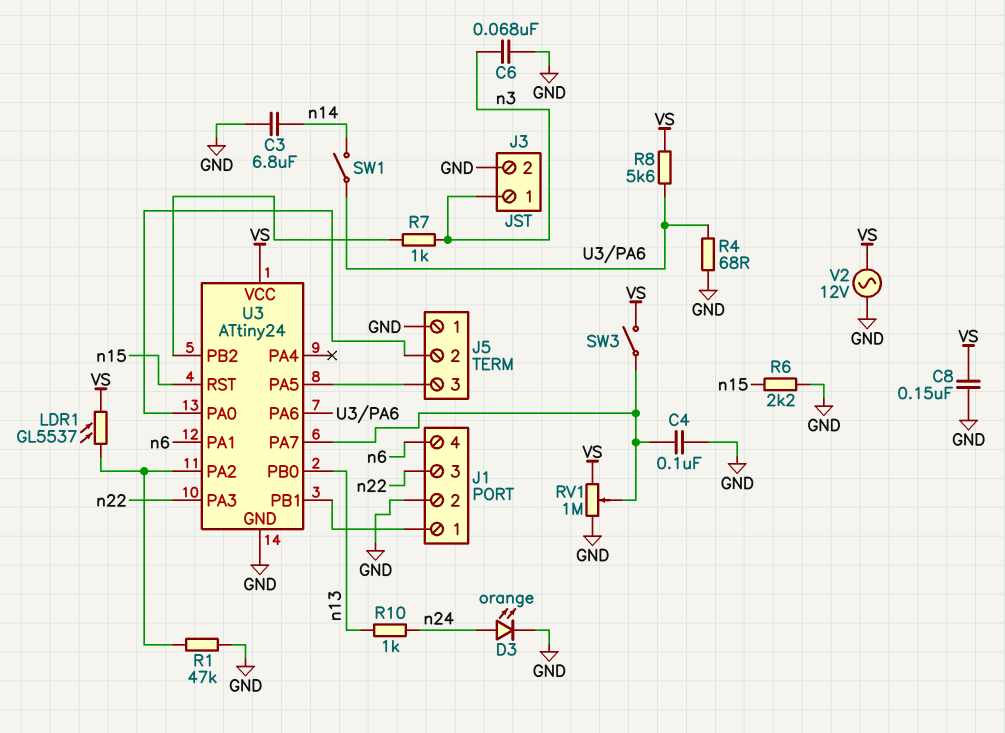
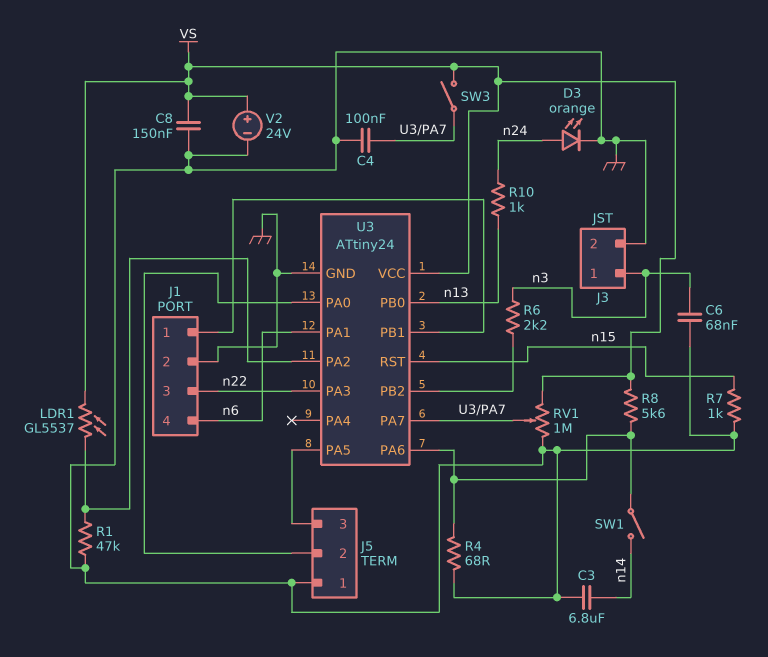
R6: 2.2k (GND, n15) -> 2.2k (U3/PB2, n3)
R7: 1k (U3/PB2, n3) -> 1k (GND, n15)
V2: AC 12V (GND, VS) -> 24V (plus VS, minus GND)

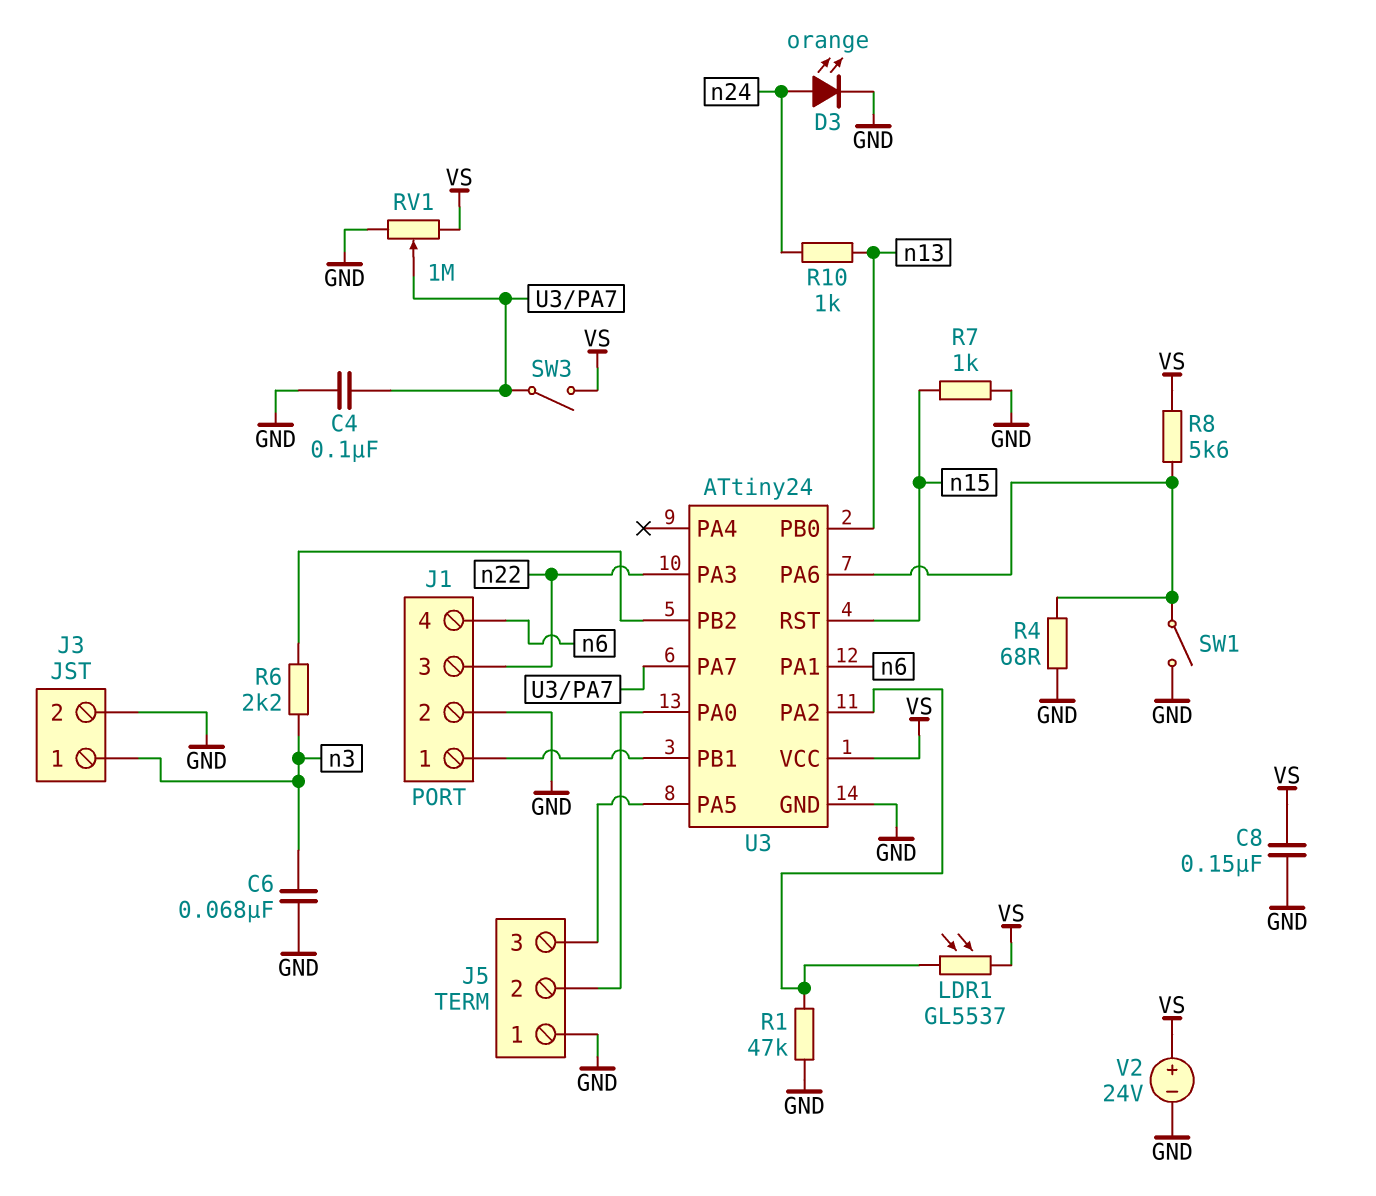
C3: 6.8uF (GND, n14) -> none
SW1: switch (U3/PA6, n14) -> switch (GND, U3/PA6)

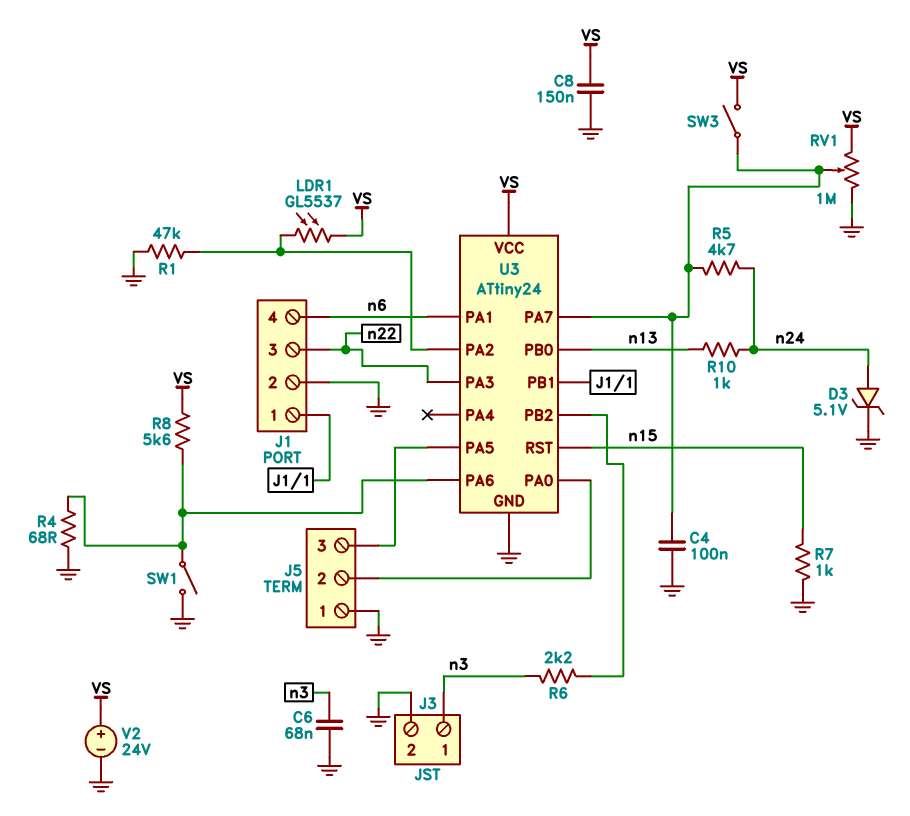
D3: LED orange (A n24, K GND) -> zener 5.1V (A n24, K GND)
R5: none -> 4.7k (U3/PA7, n24)

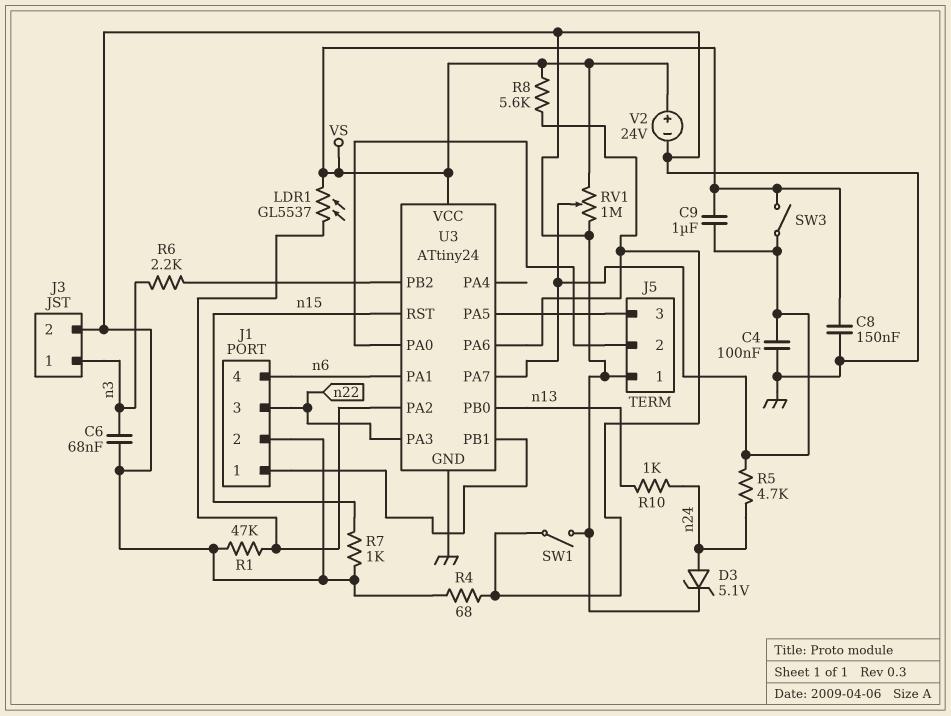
C9: none -> 1uF (U3/PA7, VS)

